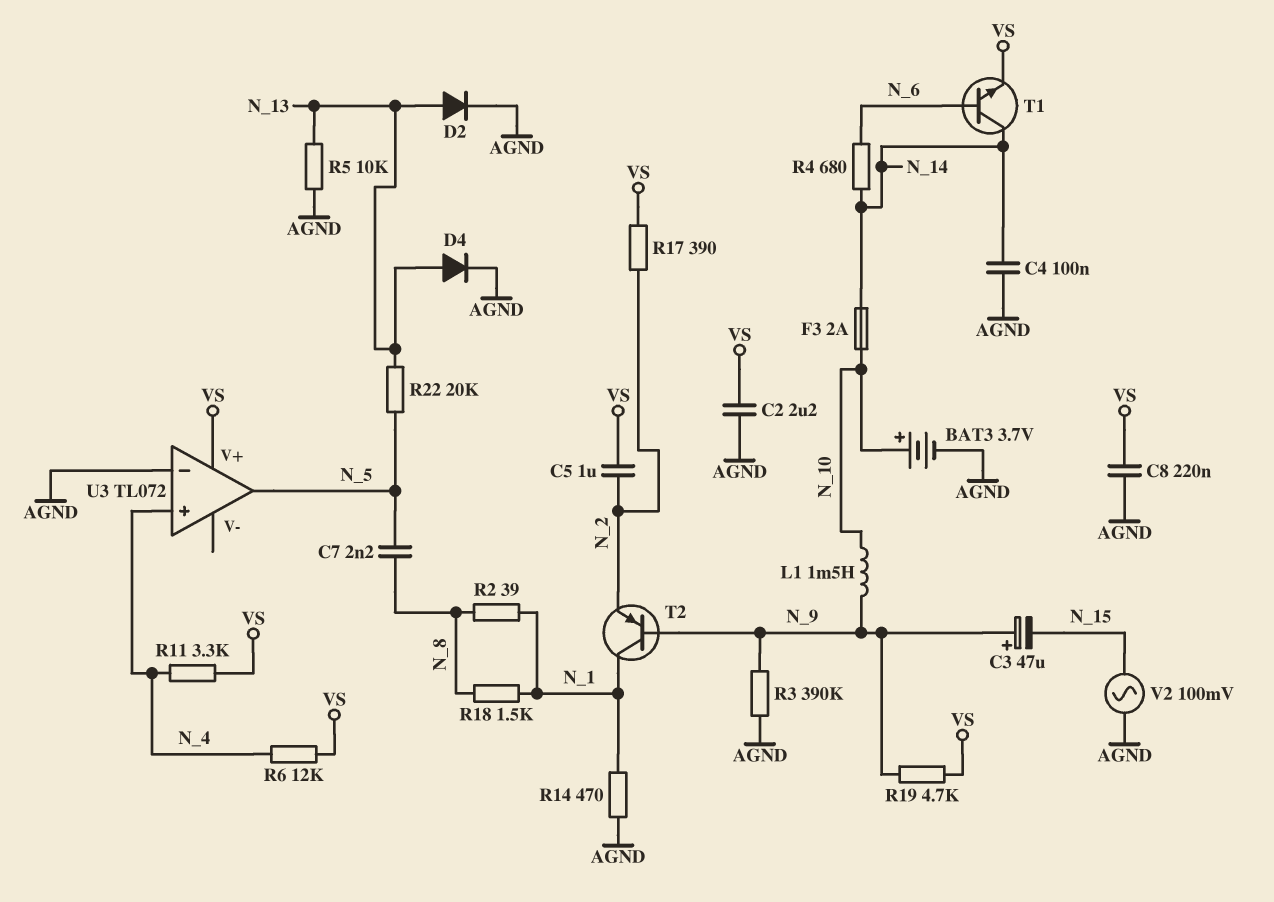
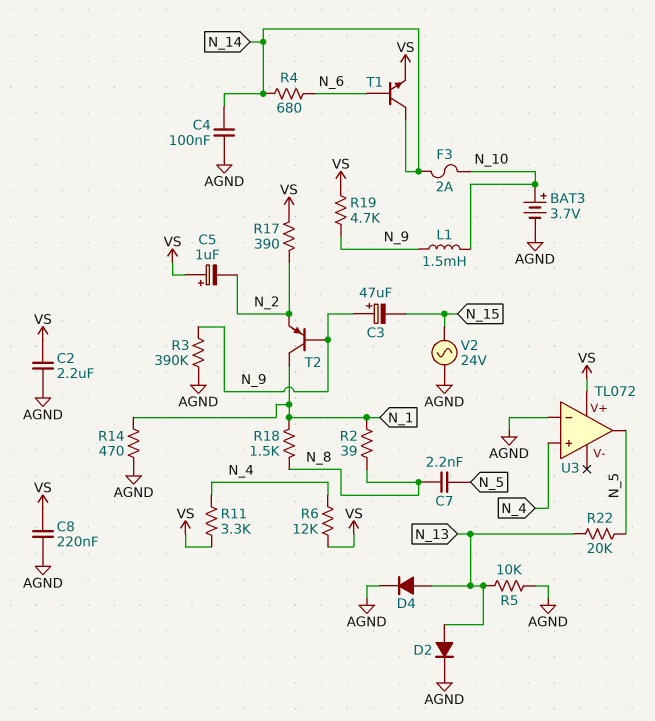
C5: 1uF (N_2, VS) -> 1uF (plus VS, minus N_2)
V2: AC 100mV (AGND, N_15) -> AC 24V (AGND, N_15)

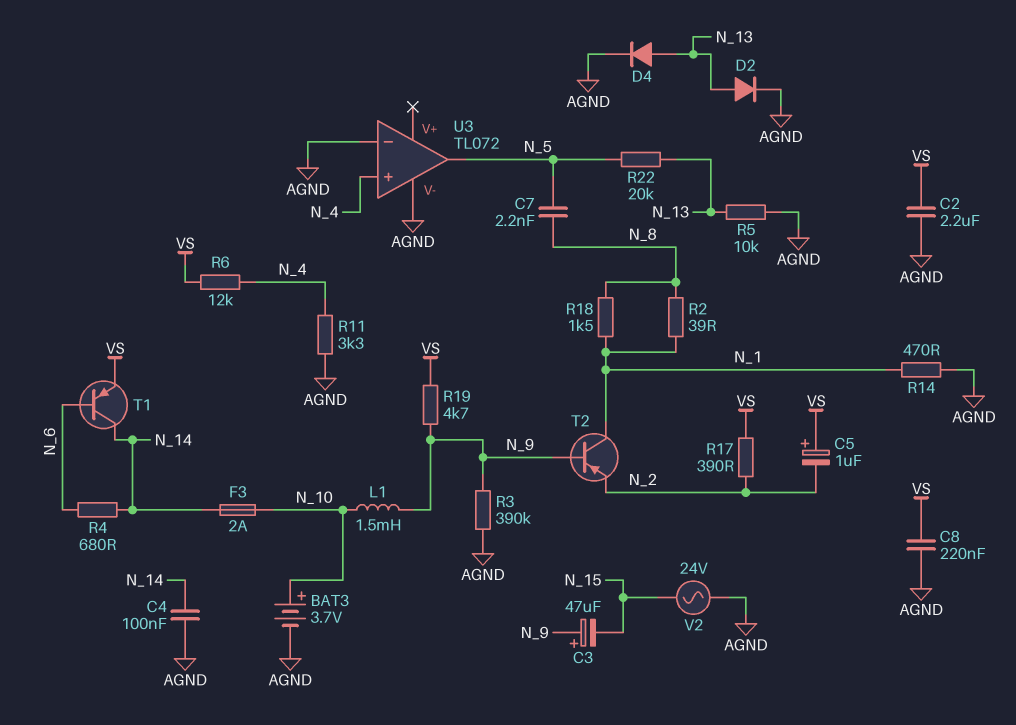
R11: 3.3k (N_4, VS) -> 3.3k (AGND, N_4)
T1: NPN (B N_6, C N_14, E VS) -> PNP (B N_6, C N_14, E VS)
U3 pin V+: VS -> none
U3 pin V-: none -> AGND

